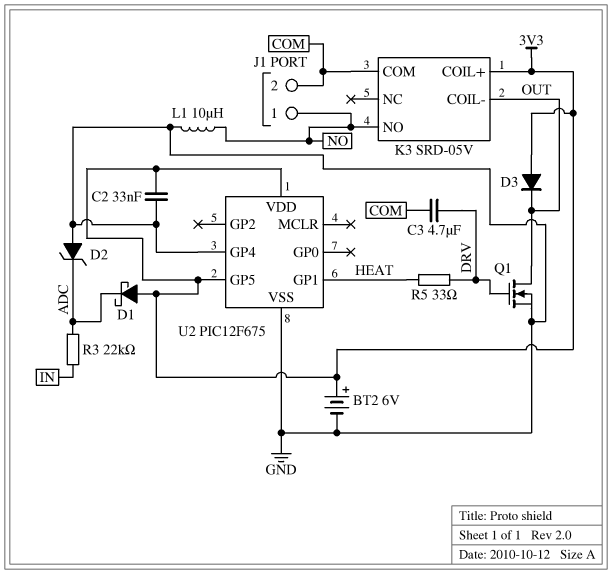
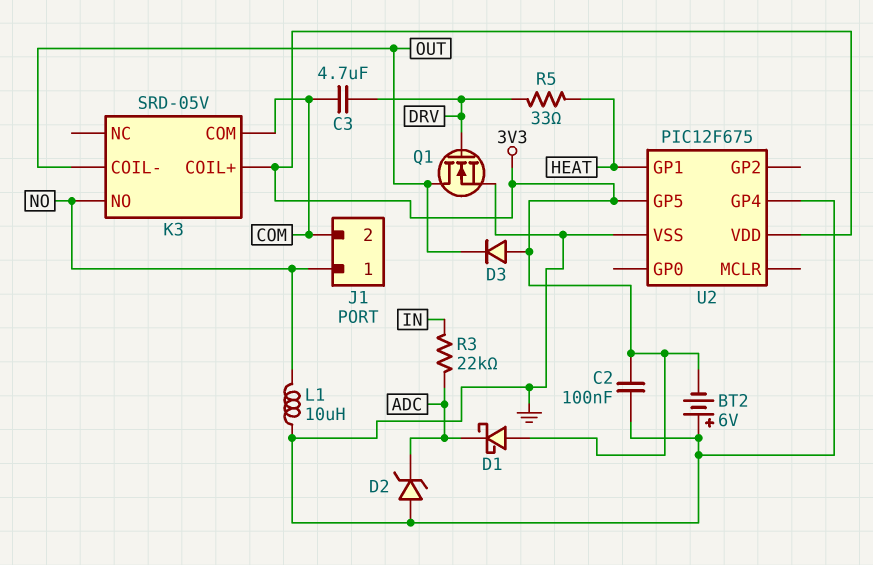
BT2: 6V (plus 3V3, minus GND) -> 6V (plus GND, minus 3V3)
C2: 33nF (3V3, GND) -> 100nF (3V3, GND)

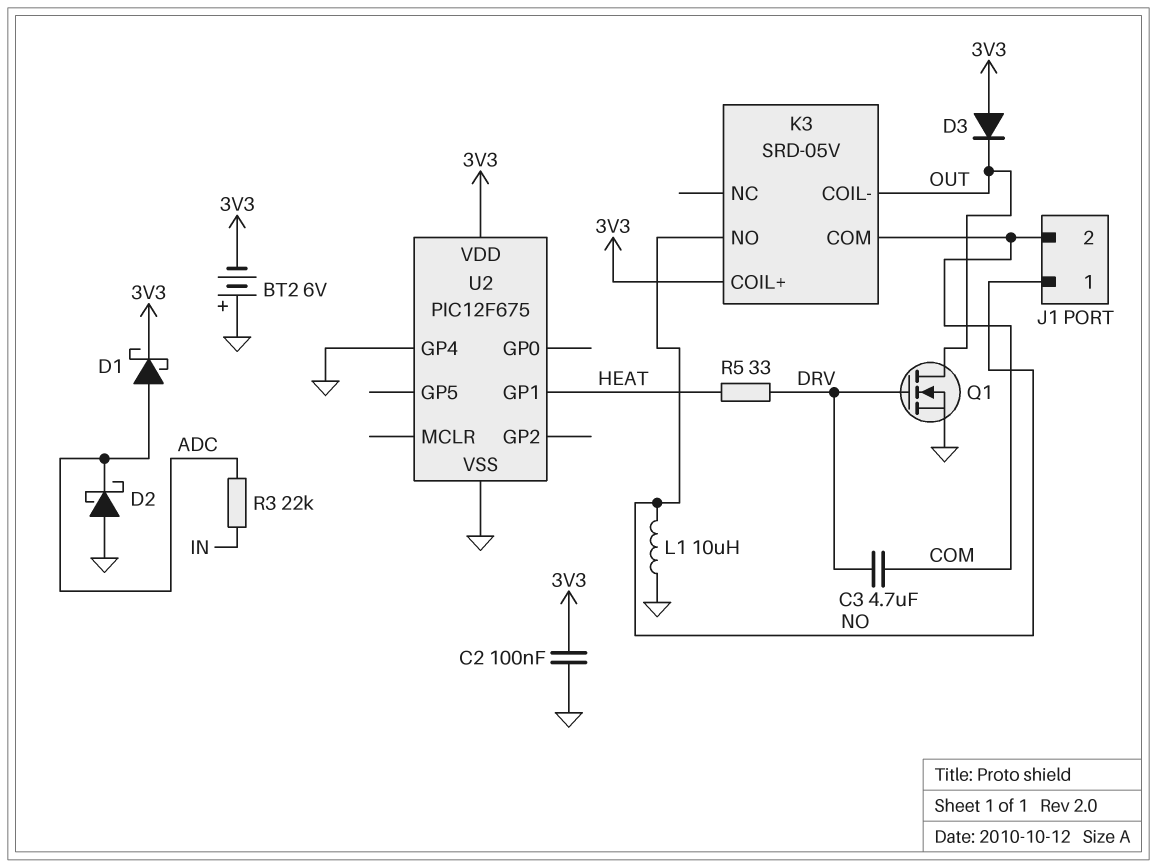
D1: schottky (A 3V3, K ADC) -> schottky (A ADC, K 3V3)
D2: zener (A GND, K ADC) -> schottky (A GND, K ADC)
U2 pin GP5: 3V3 -> none

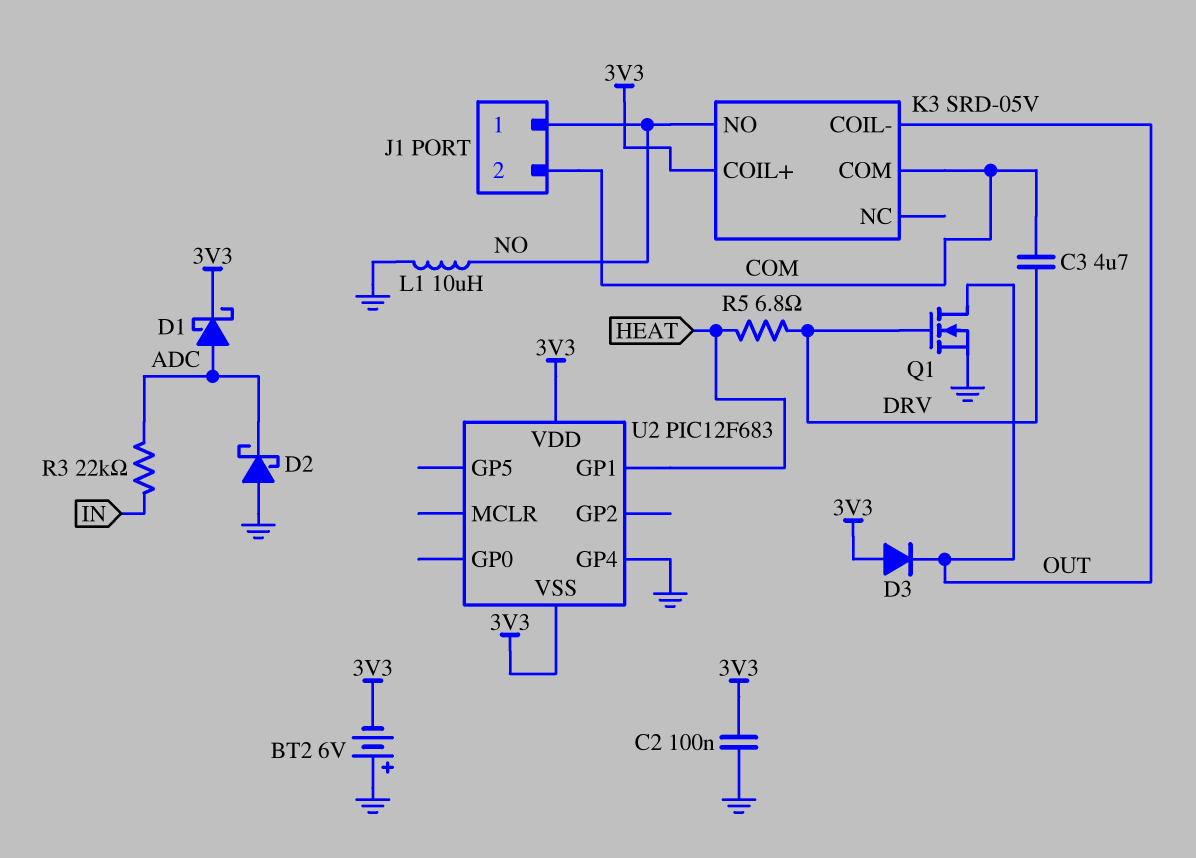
R5: 33 (DRV, HEAT) -> 6.8 (DRV, HEAT)
U2: PIC12F675 -> PIC12F683
U2 pin VSS: GND -> 3V3

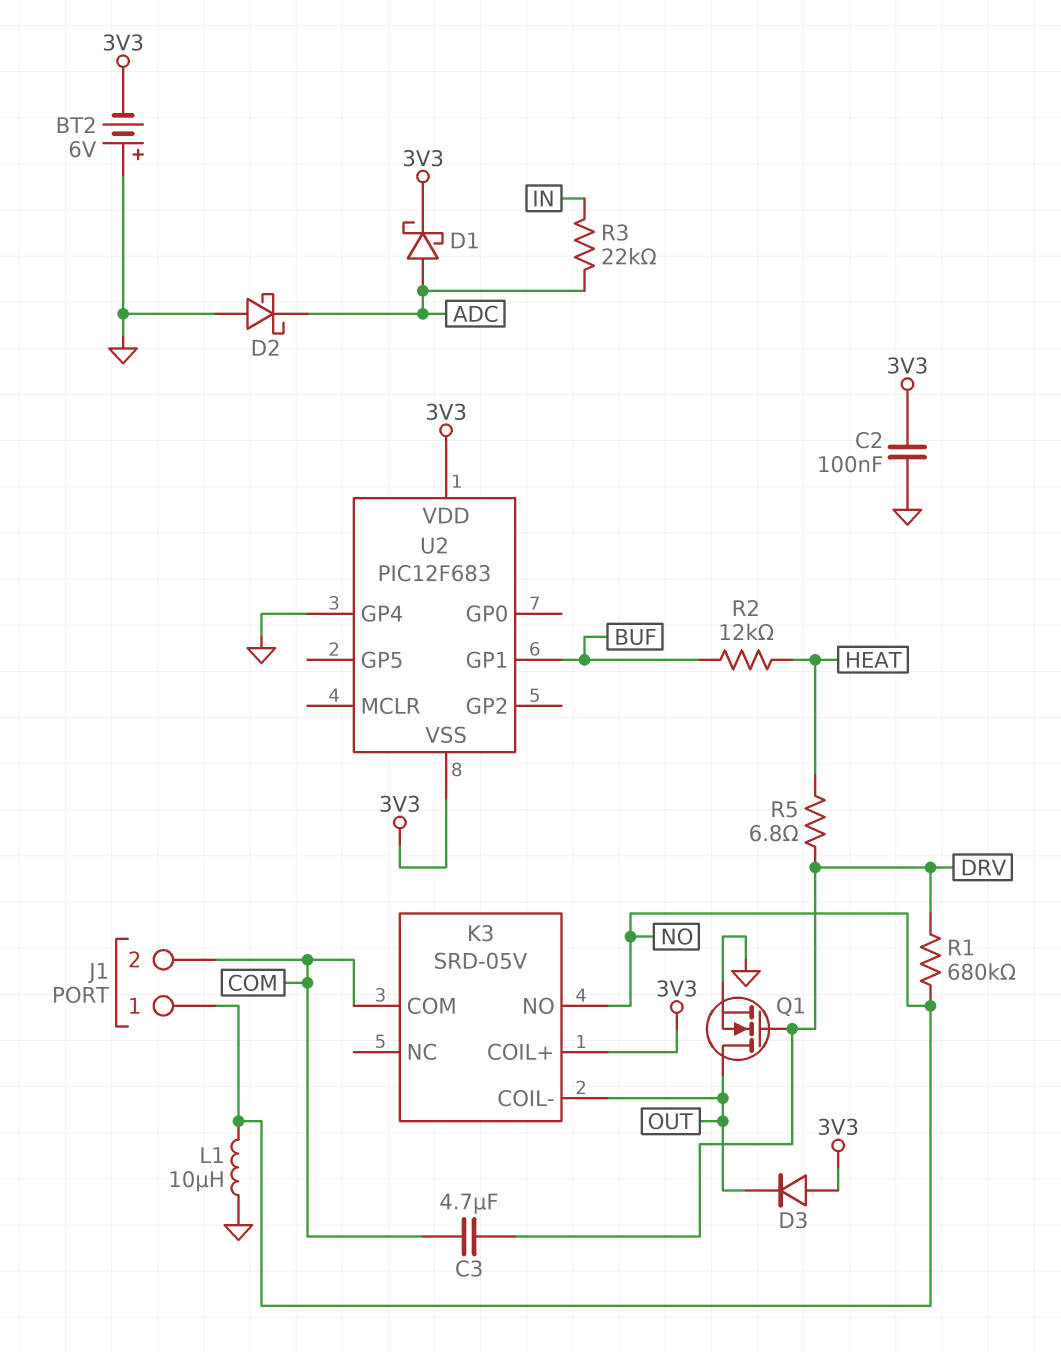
R1: none -> 680k (DRV, NO)
R2: none -> 12k (BUF, HEAT)
U2 pin GP1: HEAT -> BUF

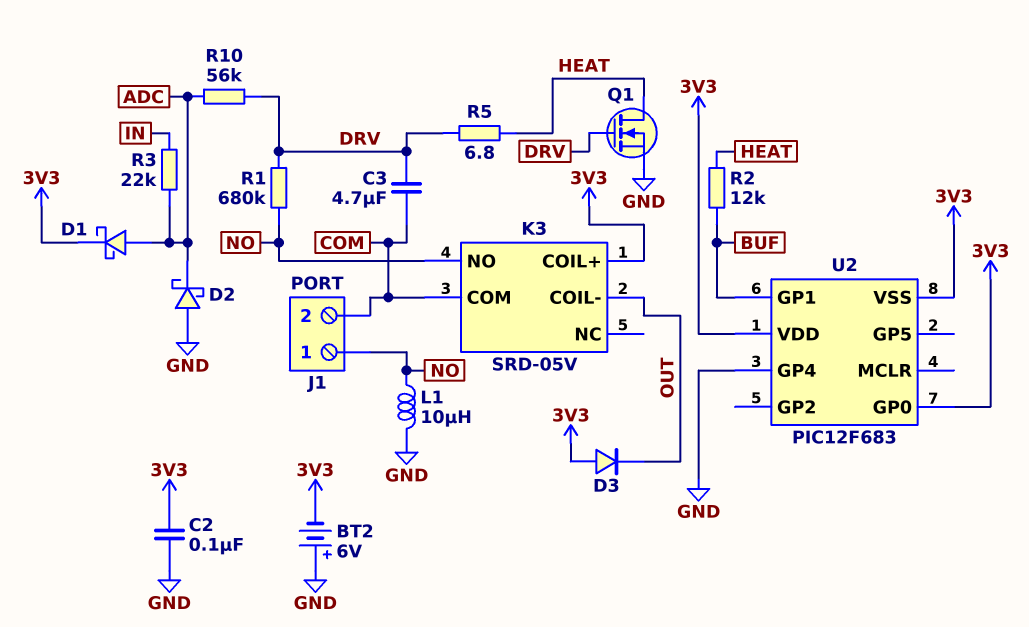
Q1: NMOS (G DRV, D OUT, S GND) -> NMOS (G DRV, D HEAT, S GND)
R10: none -> 56k (ADC, DRV)
U2 pin GP0: none -> 3V3

